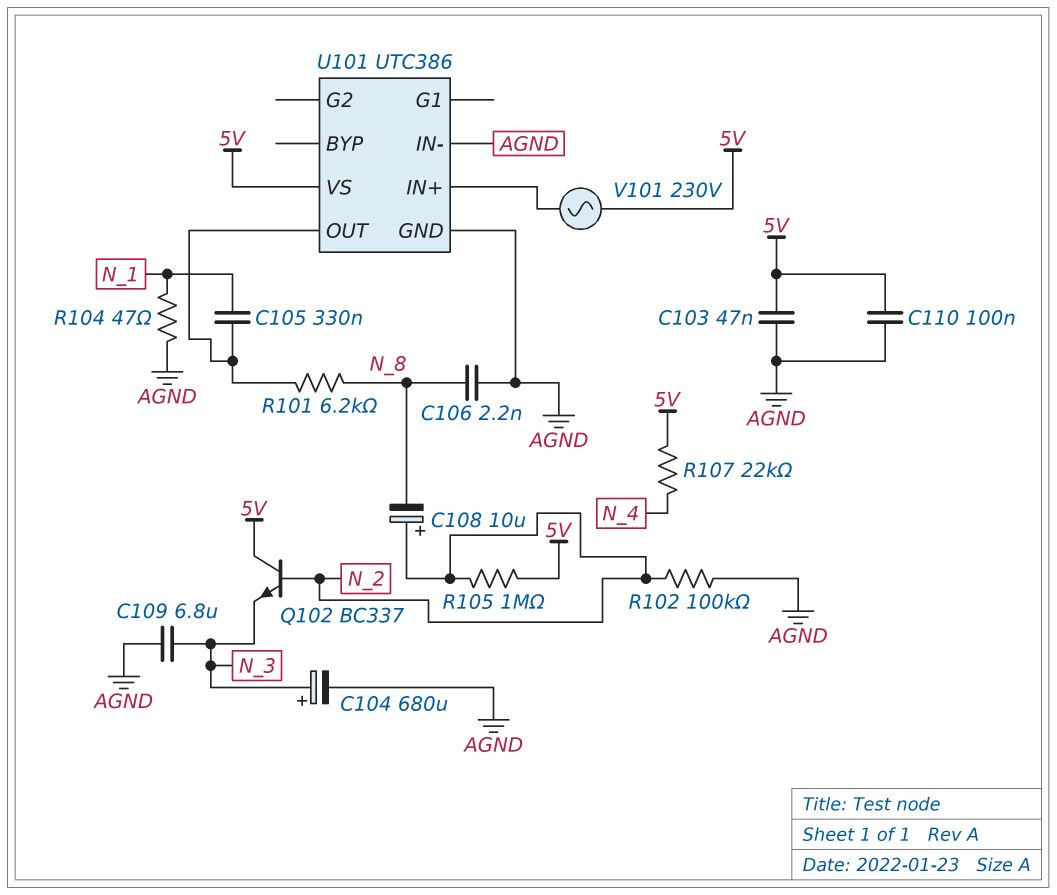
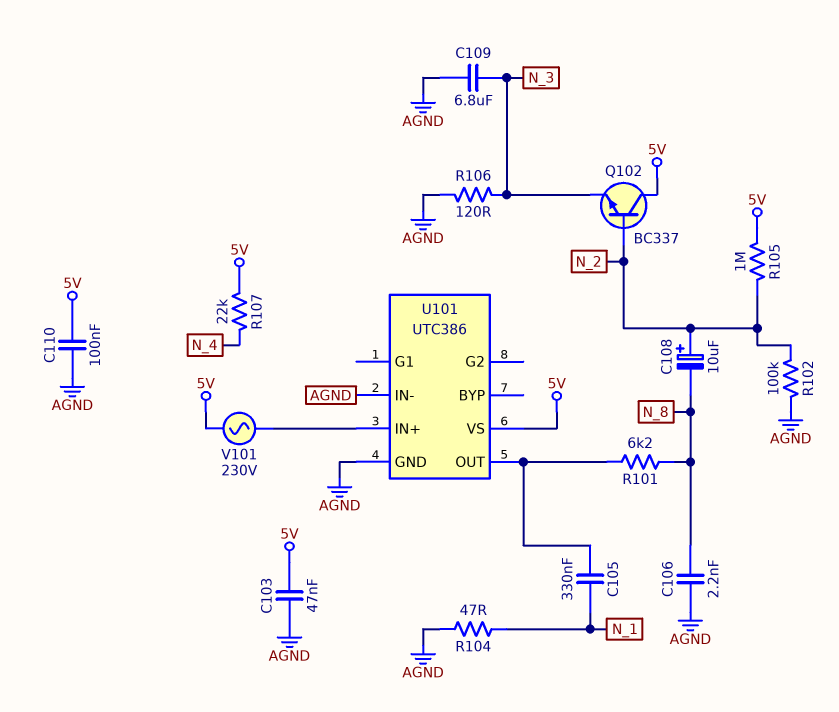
C104: 680uF (plus N_3, minus AGND) -> none
R106: none -> 120 (AGND, N_3)

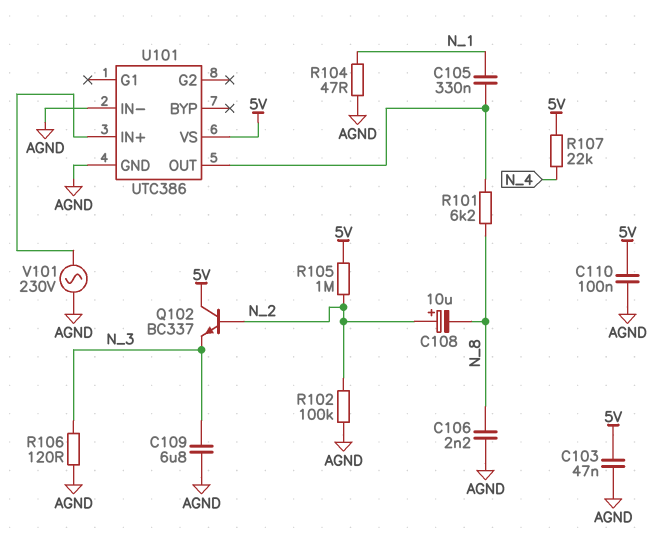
V101: AC 230V (5V, U101/IN+) -> AC 230V (AGND, U101/IN+)

